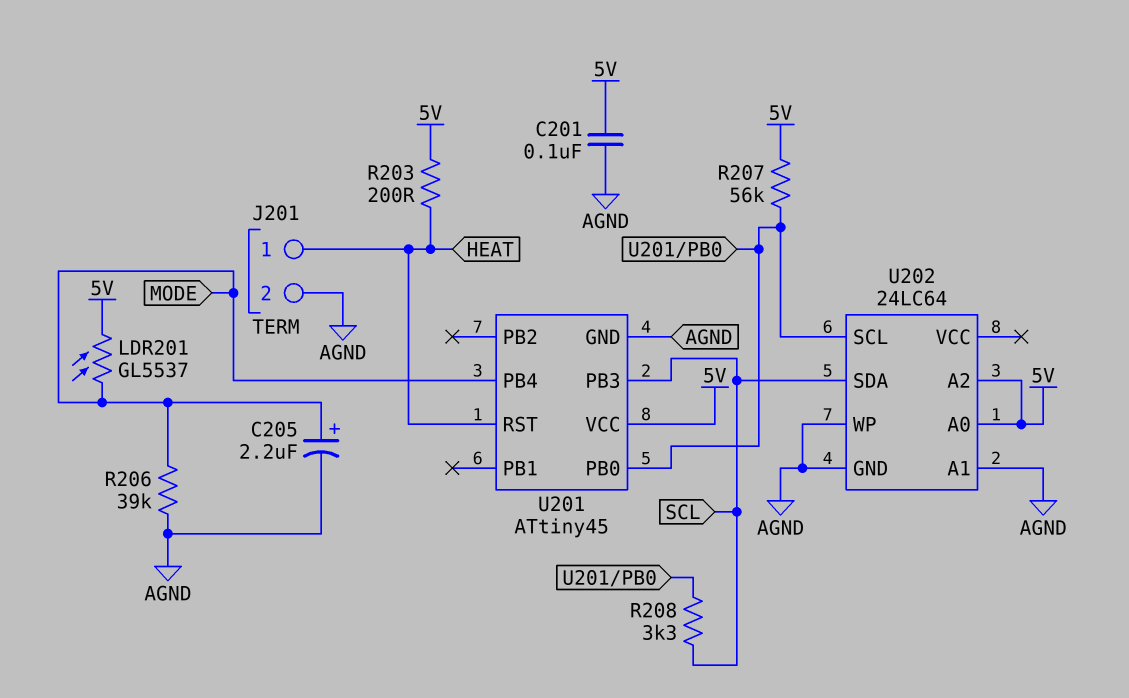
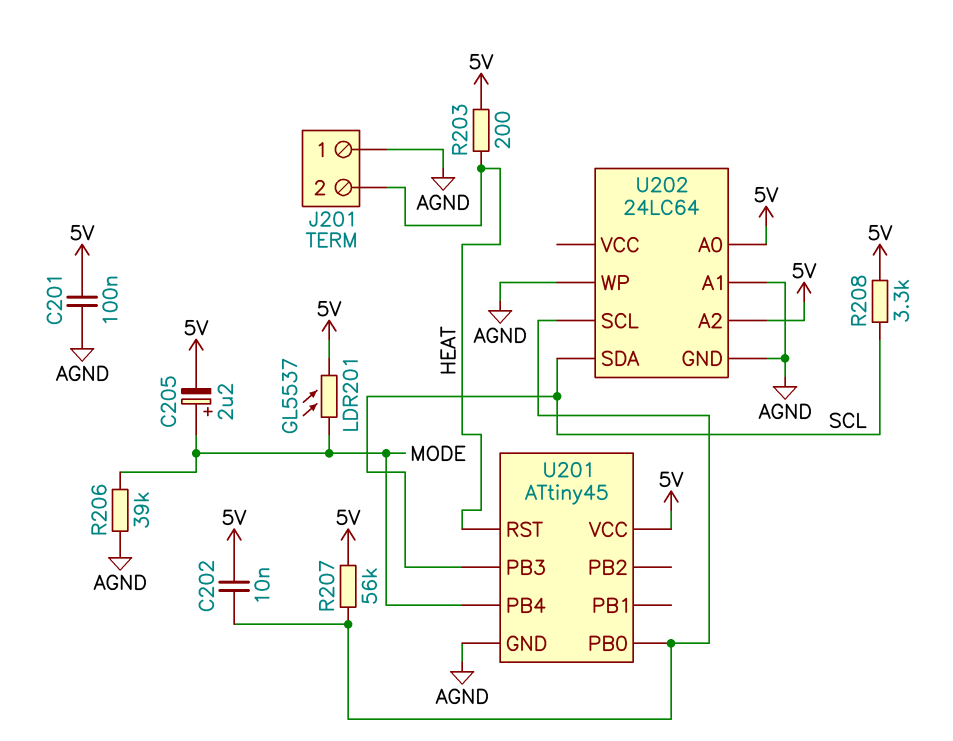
C202: none -> 10nF (5V, U201/PB0)
C205: 2.2uF (plus MODE, minus AGND) -> 2.2uF (plus MODE, minus 5V)
J201 pin 1: HEAT -> AGND
J201 pin 2: AGND -> HEAT
R208: 3.3k (SCL, U201/PB0) -> 3.3k (5V, SCL)

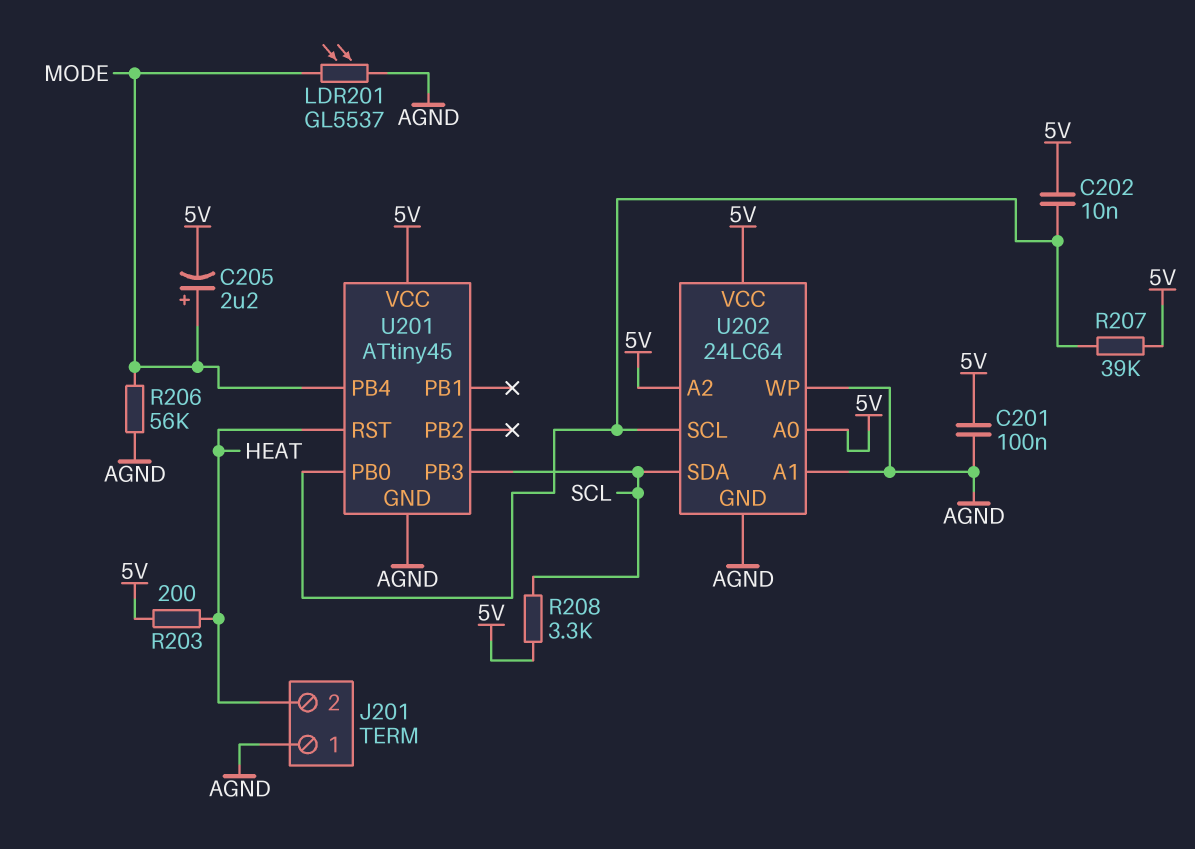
LDR201: GL5537 (5V, MODE) -> GL5537 (AGND, MODE)
R206: 39k (AGND, MODE) -> 56k (AGND, MODE)
R207: 56k (5V, U201/PB0) -> 39k (5V, U201/PB0)
U202 pin VCC: none -> 5V

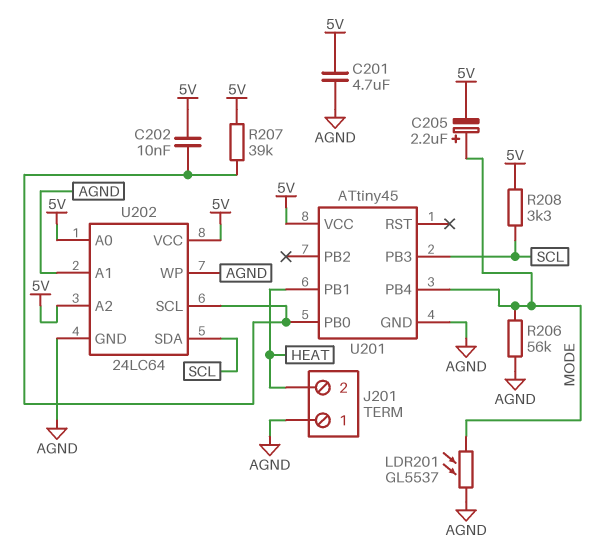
C201: 100nF (5V, AGND) -> 4.7uF (5V, AGND)
R203: 200 (5V, HEAT) -> none
U201 pin PB1: none -> HEAT
U201 pin RST: HEAT -> none

